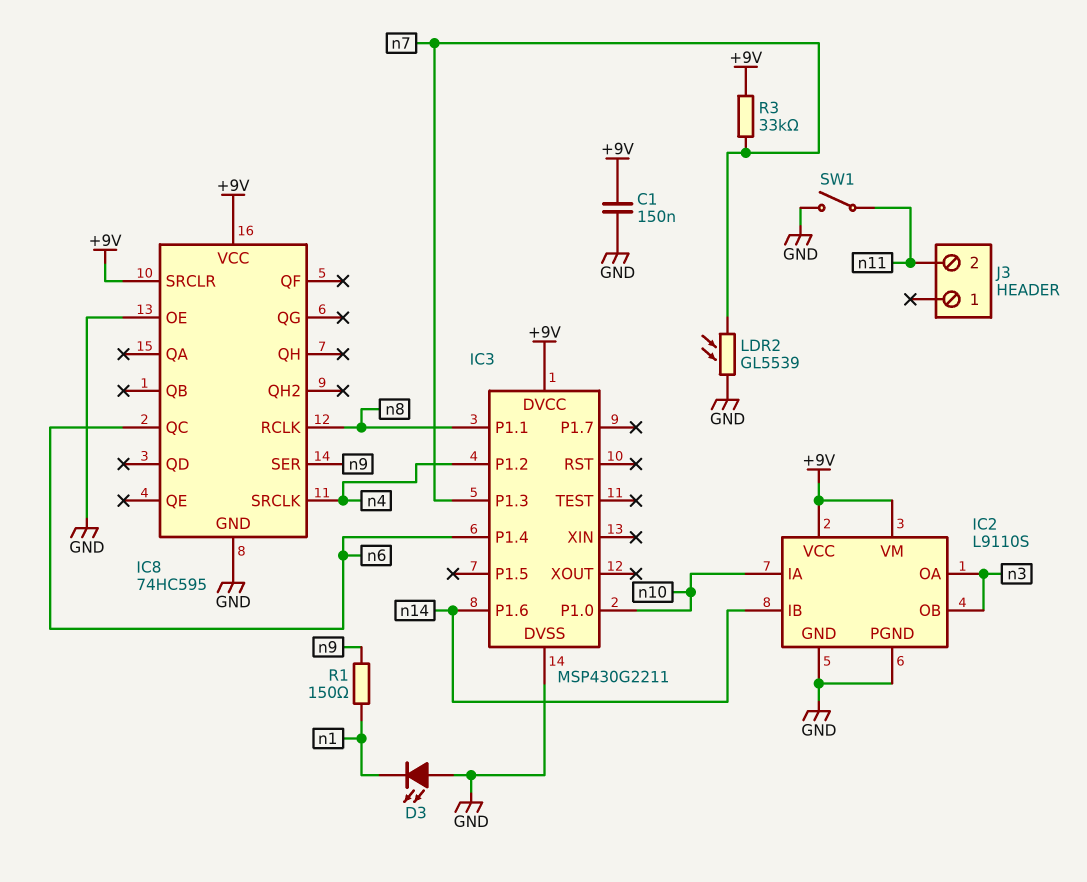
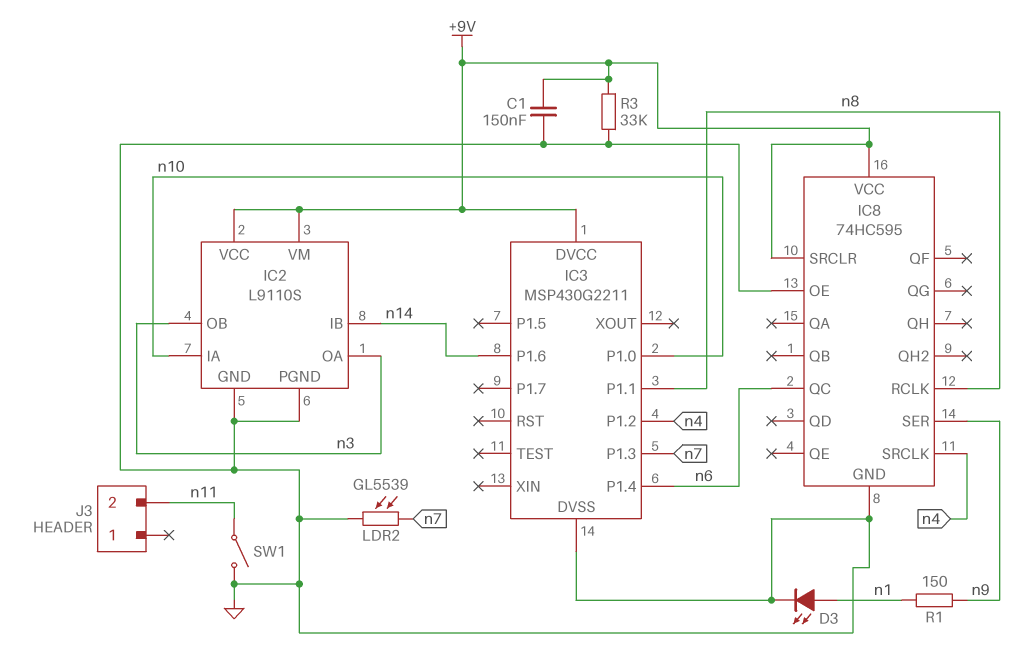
D3: LED (A GND, K n1) -> LED (A n1, K GND)
R3: 33k (+9V, n7) -> 33k (+9V, GND)

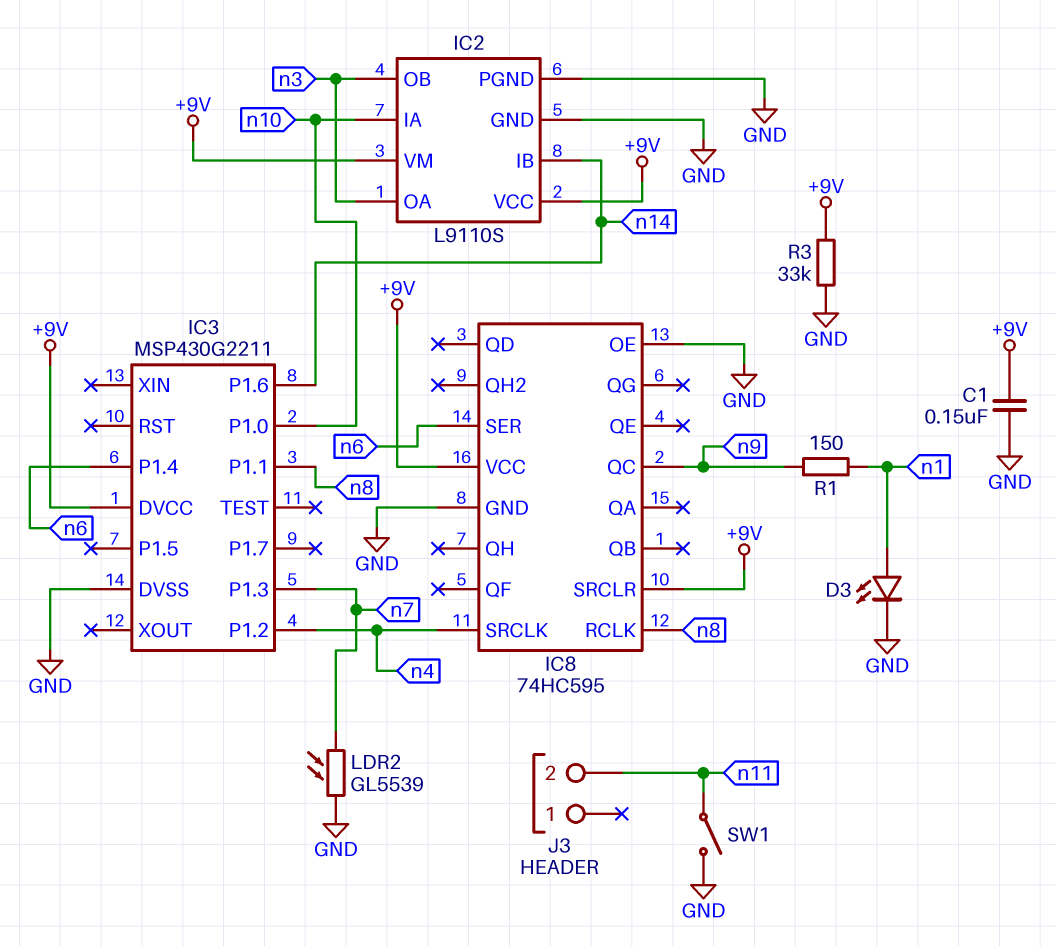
IC8 pin QC: n6 -> n9
IC8 pin SER: n9 -> n6

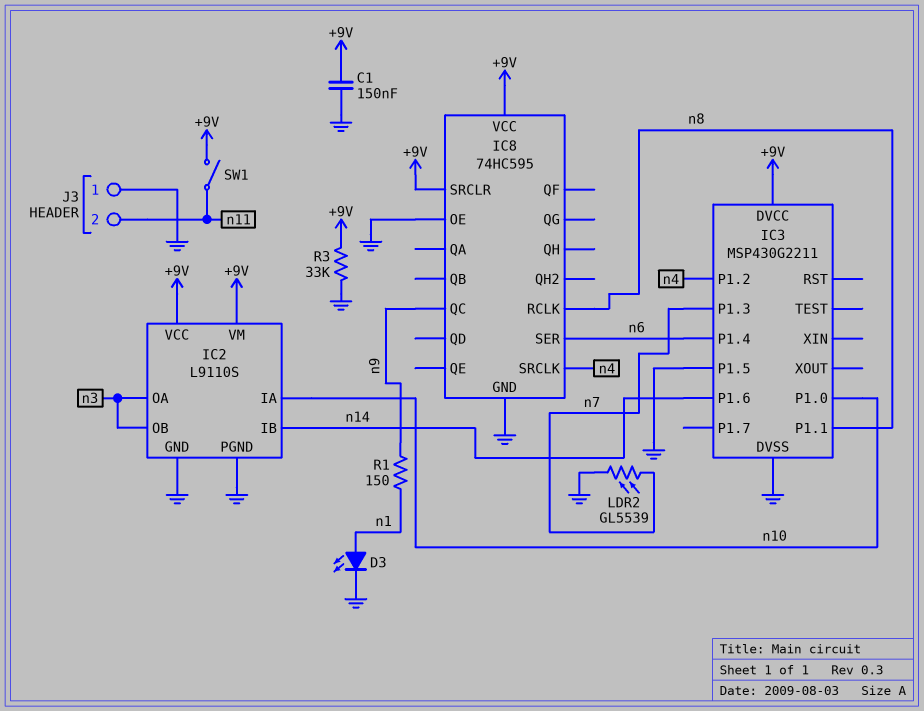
IC3 pin P1.5: none -> GND
J3 pin 1: none -> GND
SW1: switch (GND, n11) -> switch (+9V, n11)

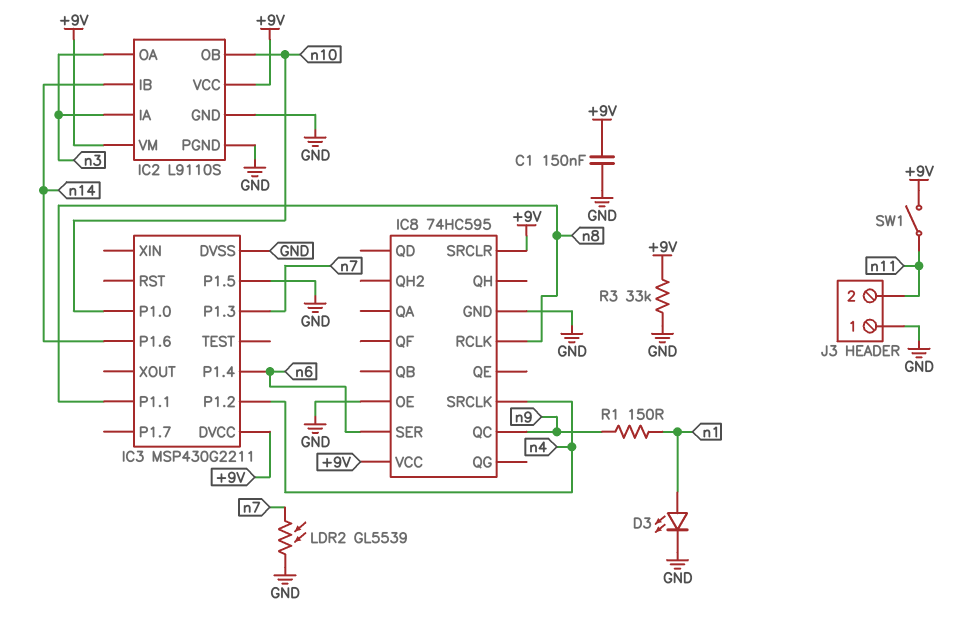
IC2 pin IA: n10 -> n3
IC2 pin OB: n3 -> n10

